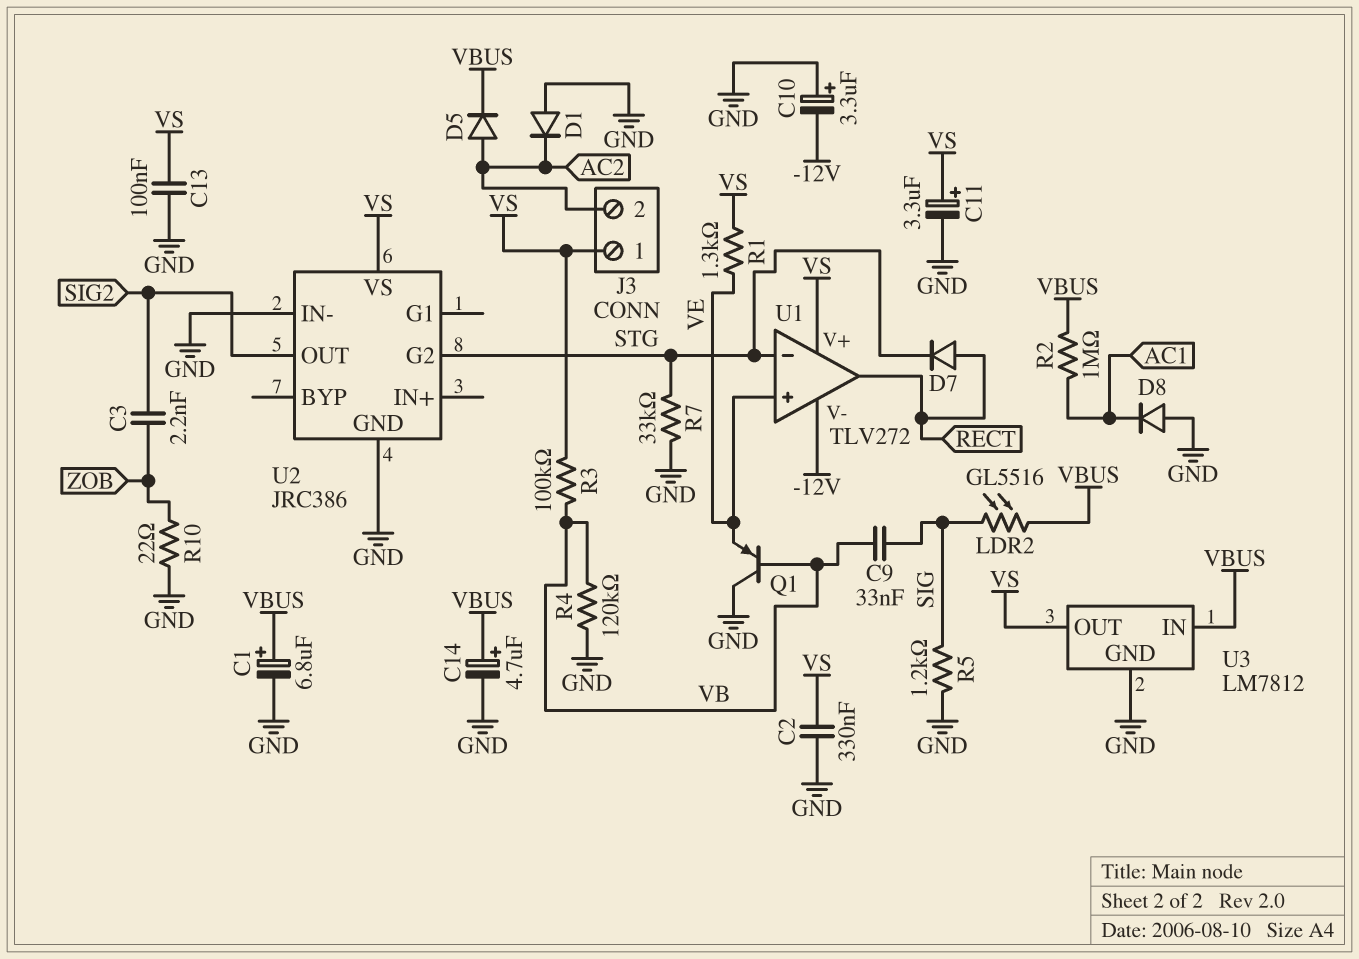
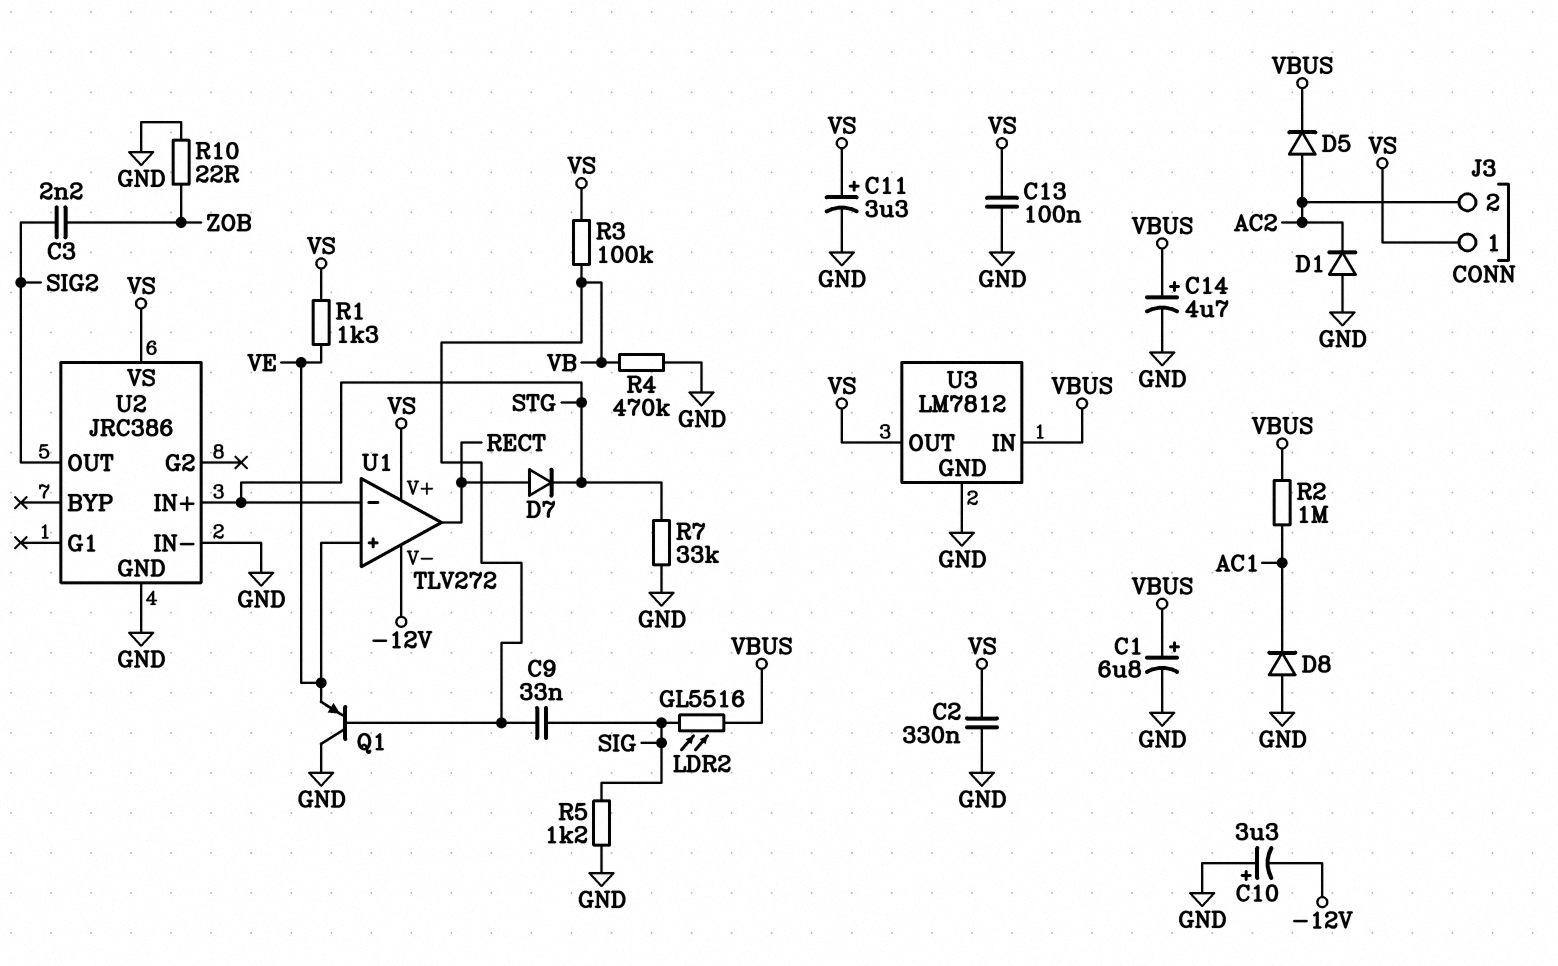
R4: 120k (GND, VB) -> 470k (GND, VB)
U2 pin G2: STG -> none
U2 pin IN+: none -> STG

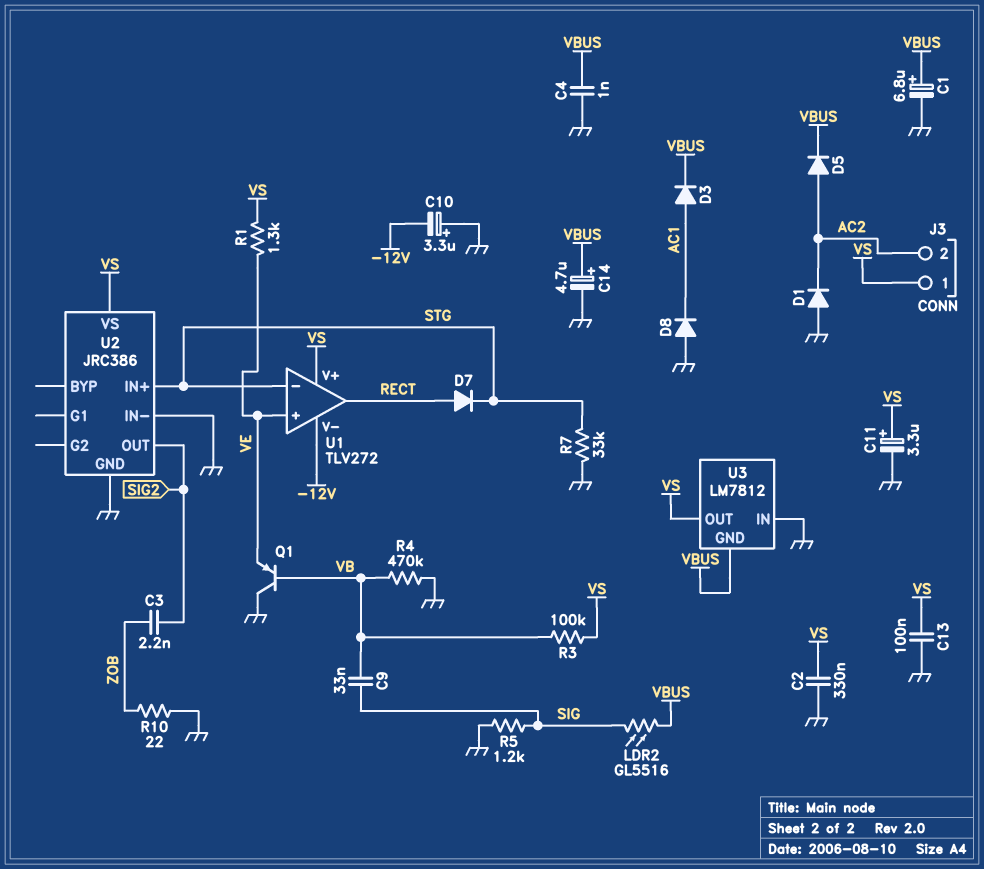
C4: none -> 1nF (GND, VBUS)
D3: none -> diode (A AC1, K VBUS)
R2: 1M (AC1, VBUS) -> none
U3 pin GND: GND -> VBUS
U3 pin IN: VBUS -> GND

